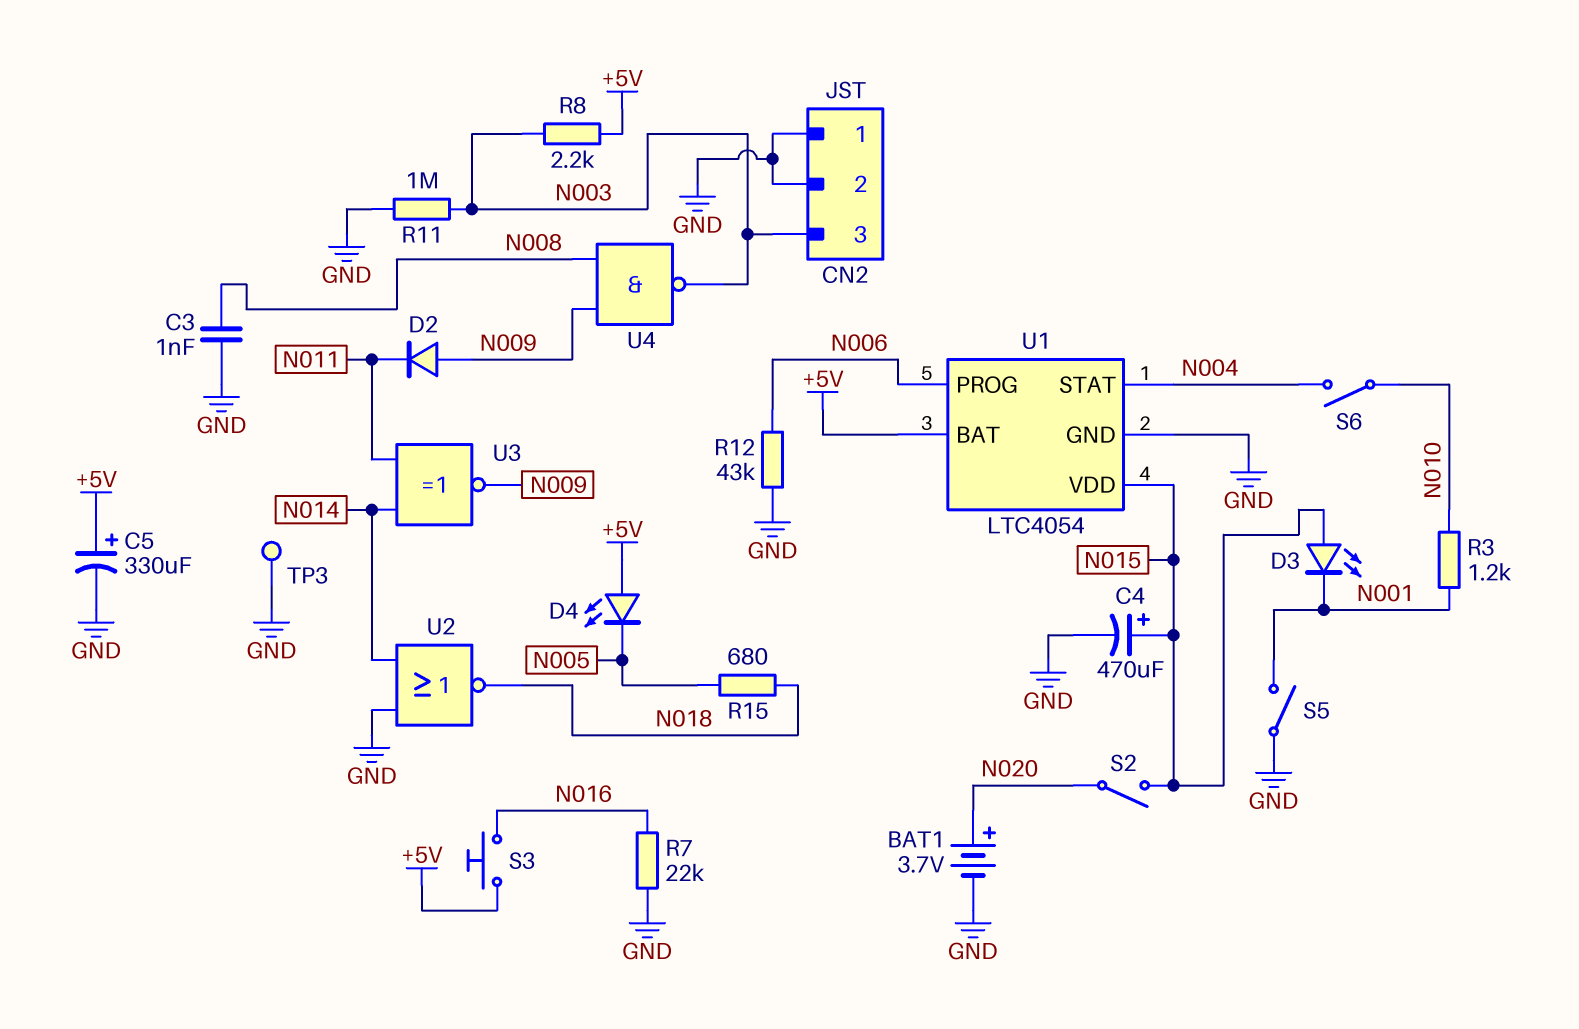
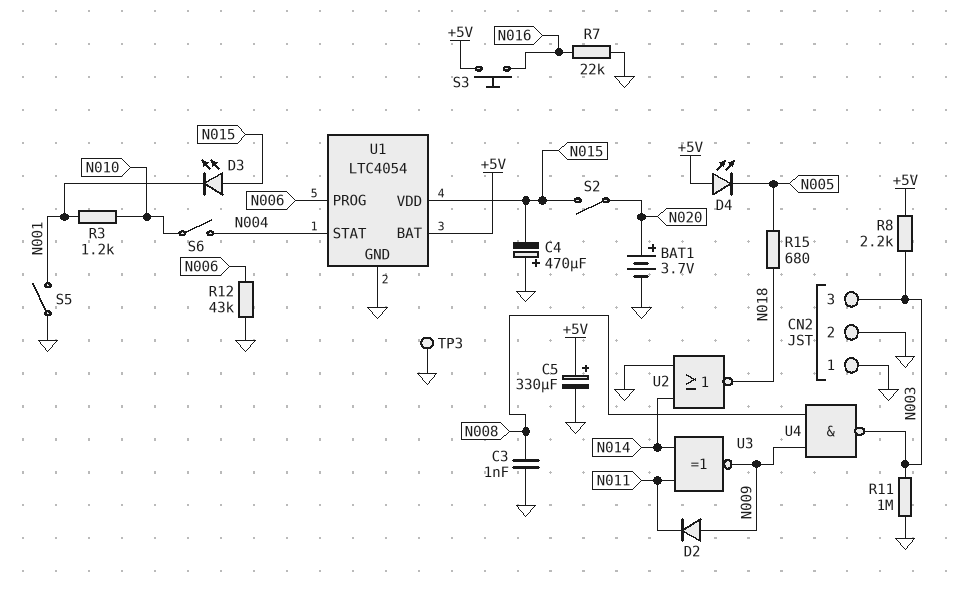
C4: 470uF (plus N015, minus GND) -> 470uF (plus GND, minus N015)

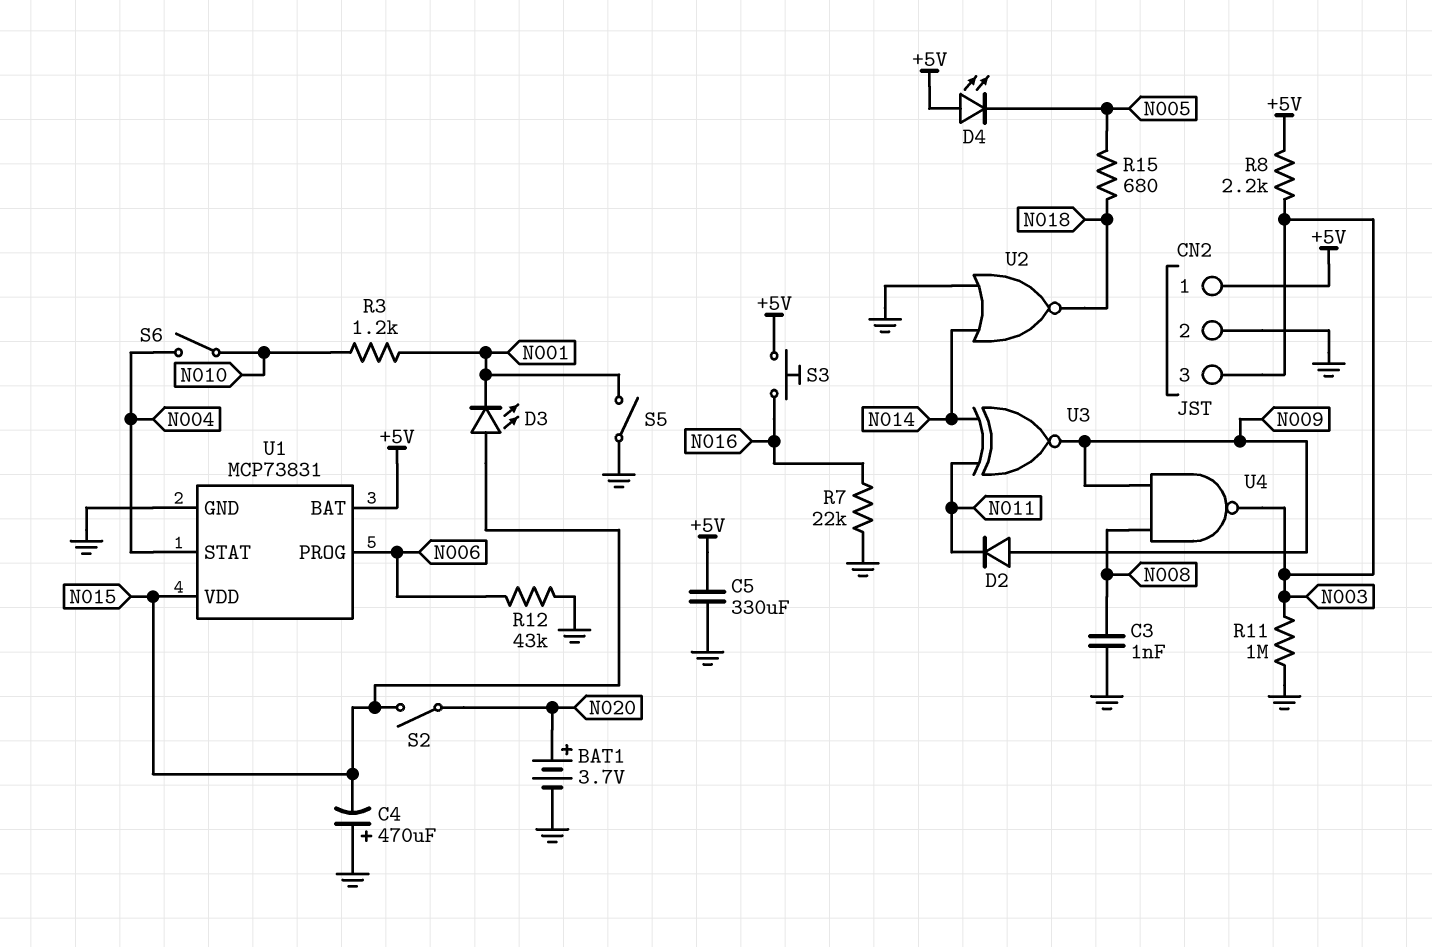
C5: 330uF (plus +5V, minus GND) -> 330uF (+5V, GND)
CN2 pin 1: GND -> +5V
TP3: test point (GND) -> none
U1: LTC4054 -> MCP73831

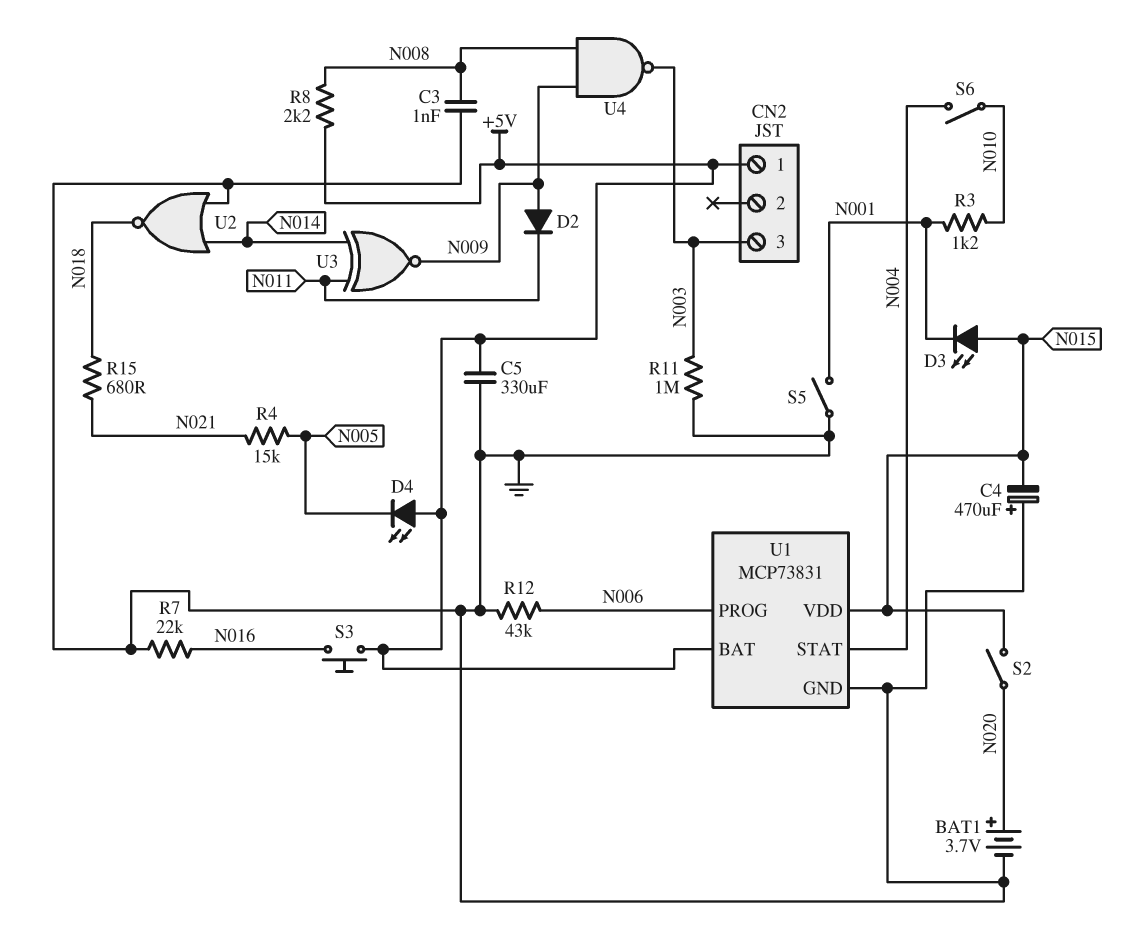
CN2 pin 2: GND -> none
R4: none -> 15k (N005, N021)
R8: 2.2k (+5V, N003) -> 2.2k (+5V, N008)
R15: 680 (N005, N018) -> 680 (N018, N021)

